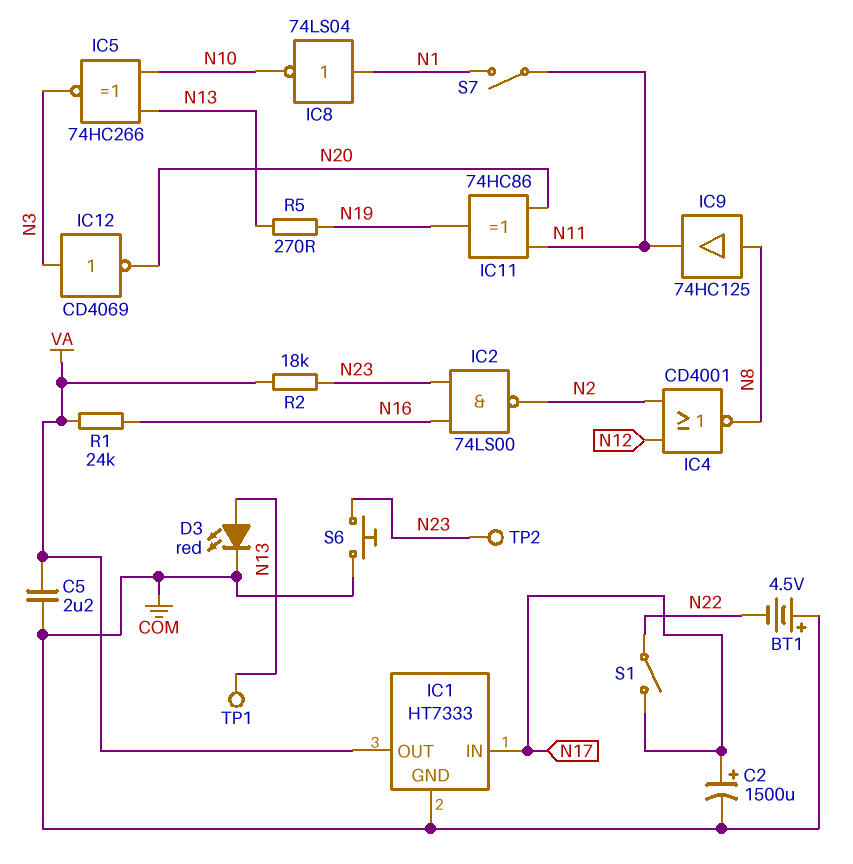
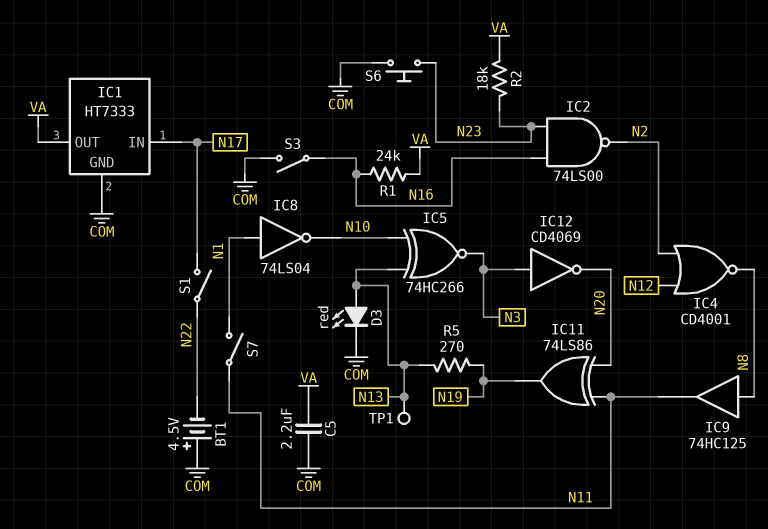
C2: 1500uF (plus N17, minus COM) -> none
IC11: XOR 74HC86 (in N11, in N20, out N19) -> XOR 74LS86 (in N11, in N20, out N19)
S3: none -> switch (COM, N16)
TP2: test point (N23) -> none

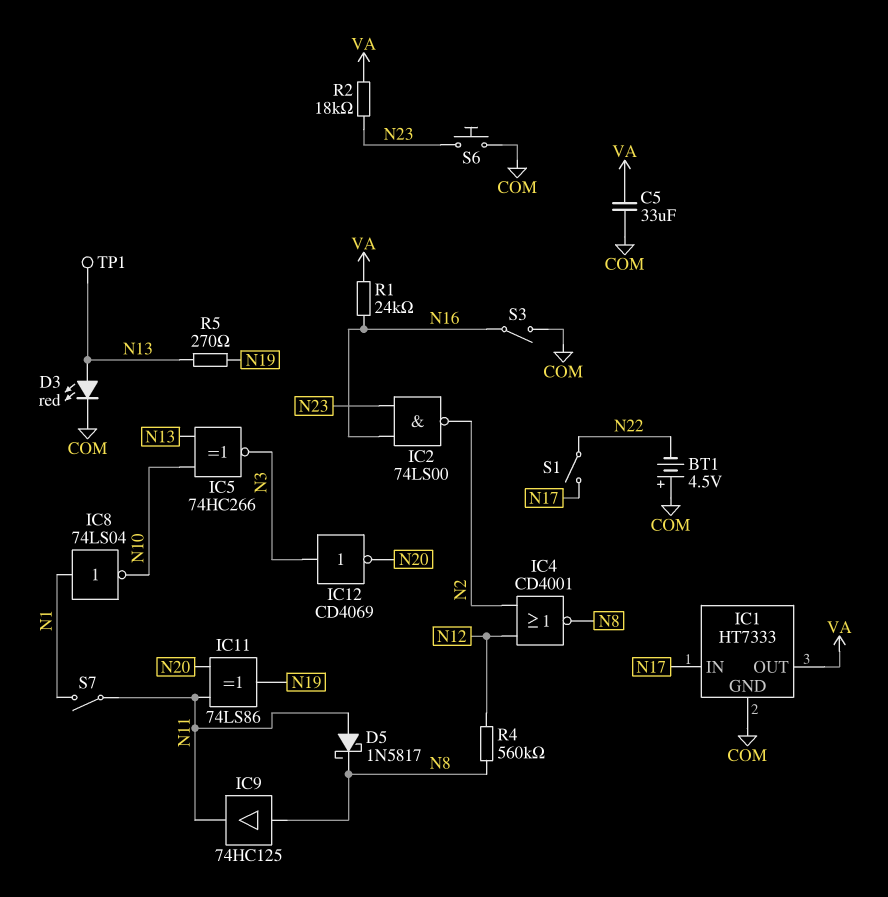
C5: 2.2uF (COM, VA) -> 33uF (COM, VA)
D5: none -> schottky 1N5817 (A N11, K N8)
R4: none -> 560k (N8, N12)

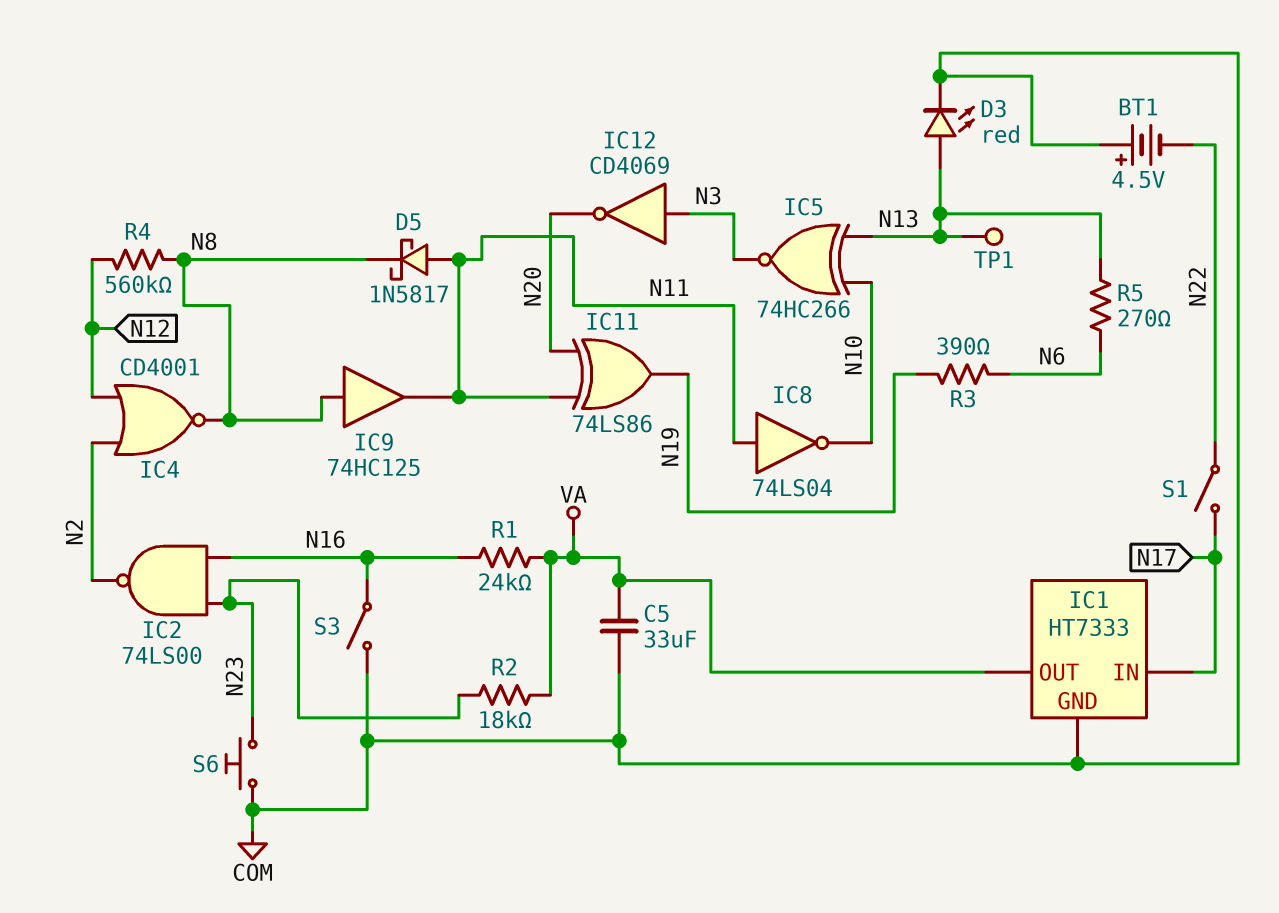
IC8: NOT 74LS04 (in N1, out N10) -> NOT 74LS04 (in N11, out N10)
R3: none -> 390 (N6, N19)
R5: 270 (N13, N19) -> 270 (N6, N13)
S7: switch (N1, N11) -> none

